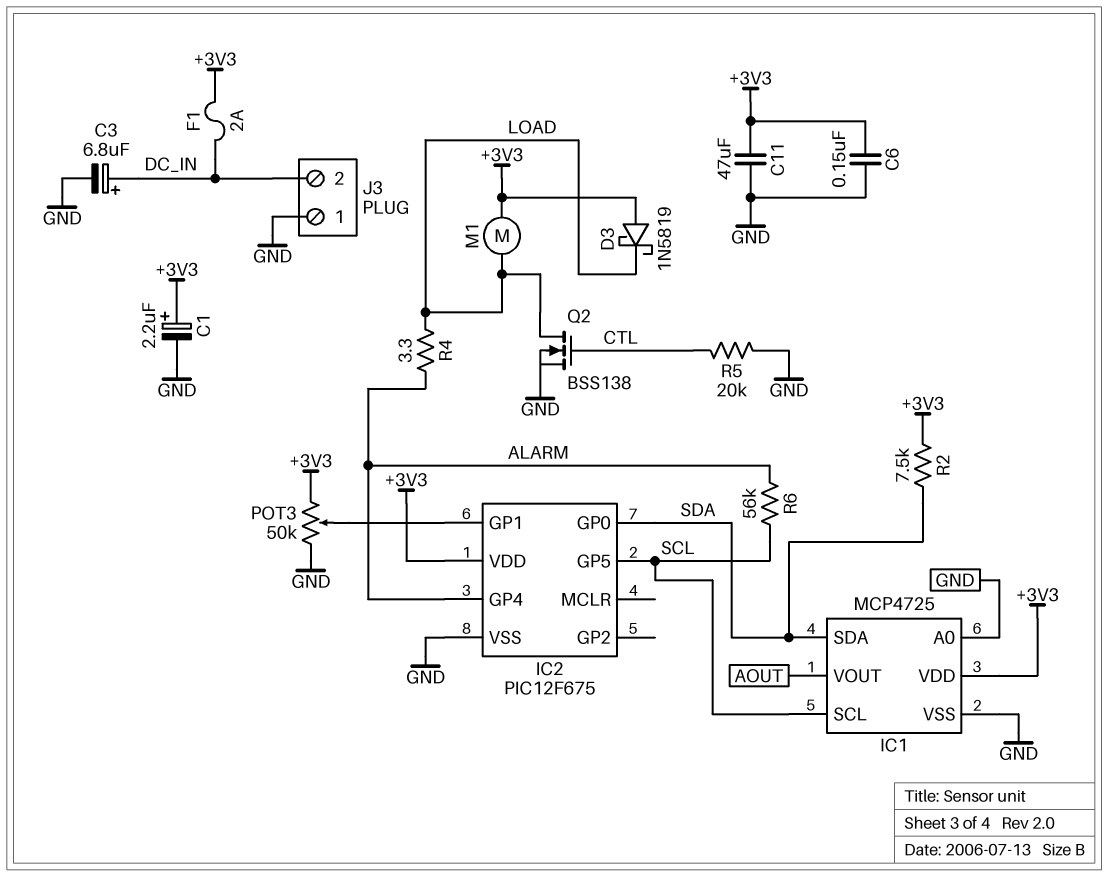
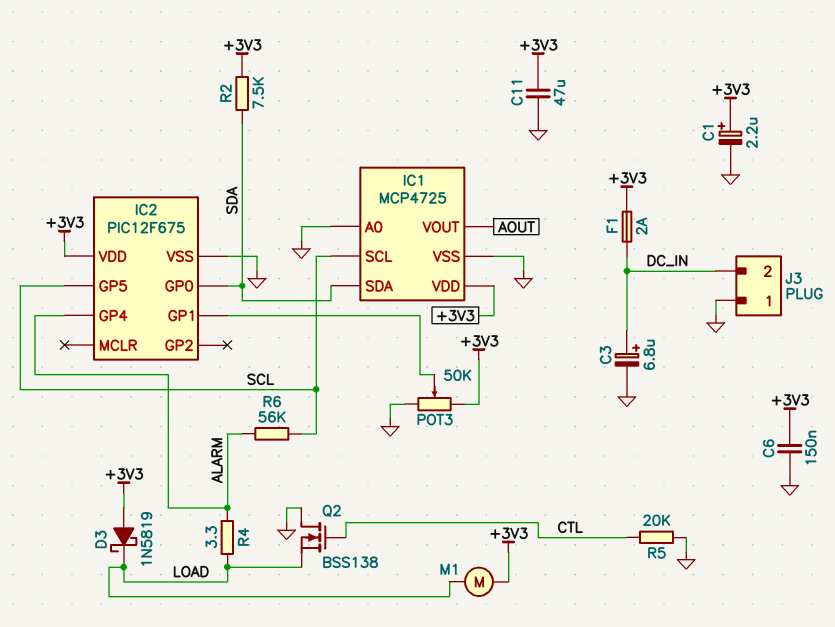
Q2: NMOS BSS138 (G CTL, D LOAD, S GND) -> NMOS BSS138 (G CTL, D GND, S LOAD)

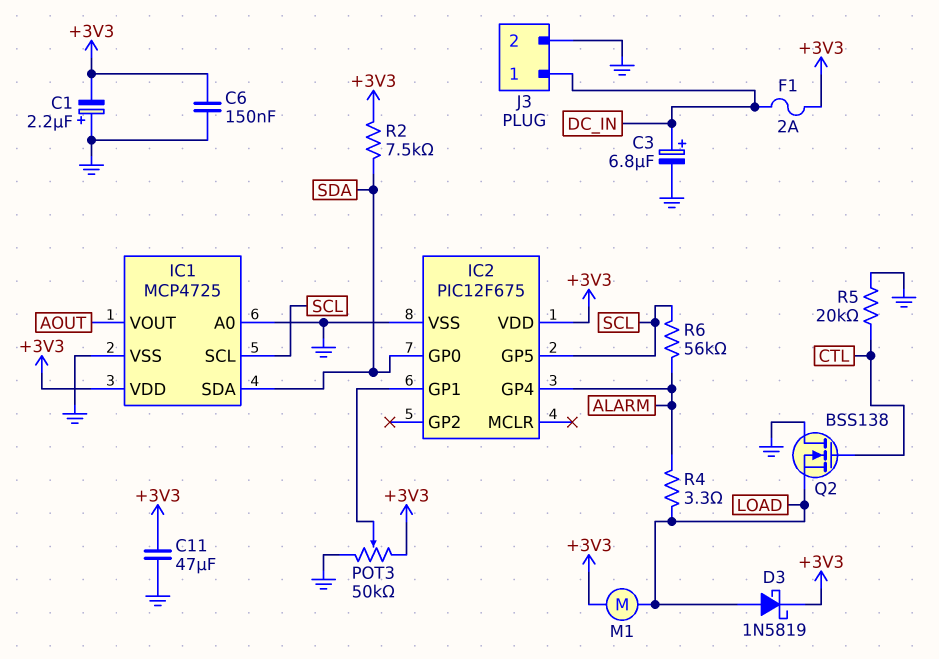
C1: 2.2uF (plus +3V3, minus GND) -> 2.2uF (plus GND, minus +3V3)
D3: schottky 1N5819 (A +3V3, K LOAD) -> schottky 1N5819 (A LOAD, K +3V3)
J3 pin 1: GND -> DC_IN
J3 pin 2: DC_IN -> GND

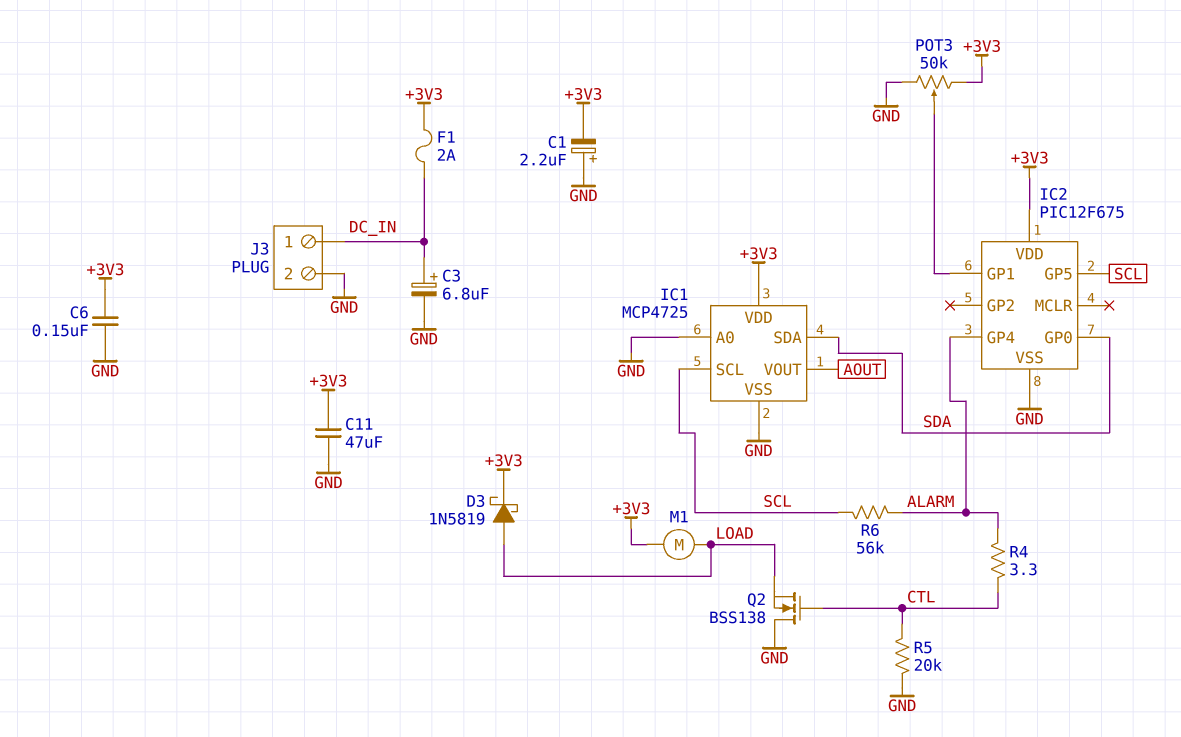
R2: 7.5k (+3V3, SDA) -> none
R4: 3.3 (ALARM, LOAD) -> 3.3 (ALARM, CTL)

